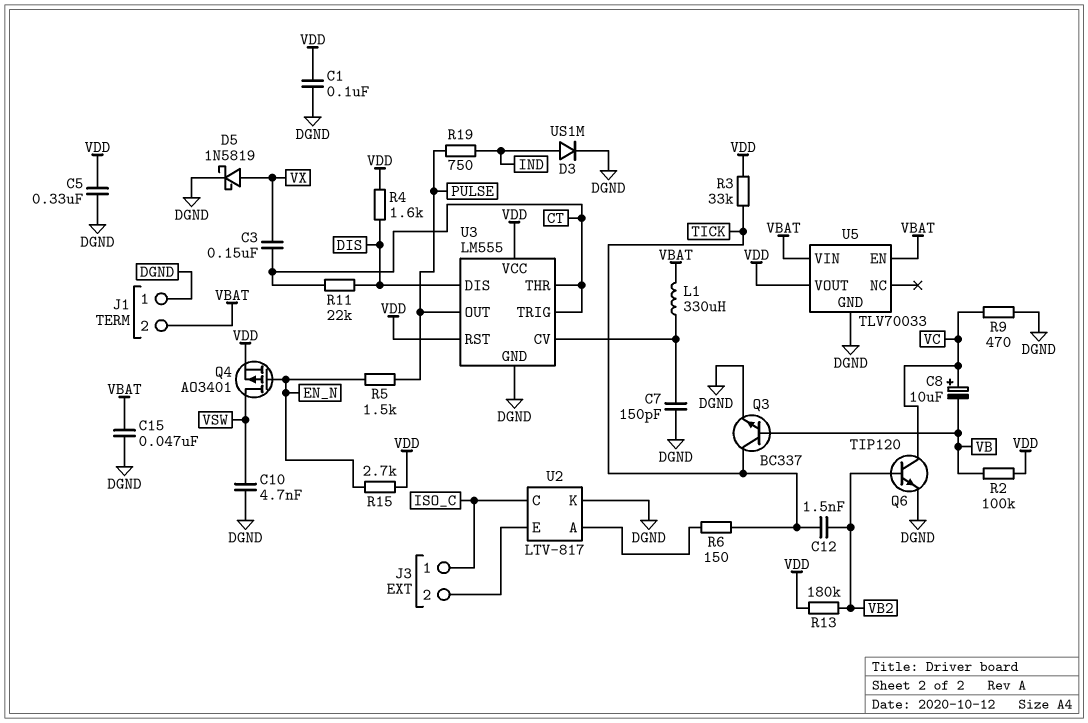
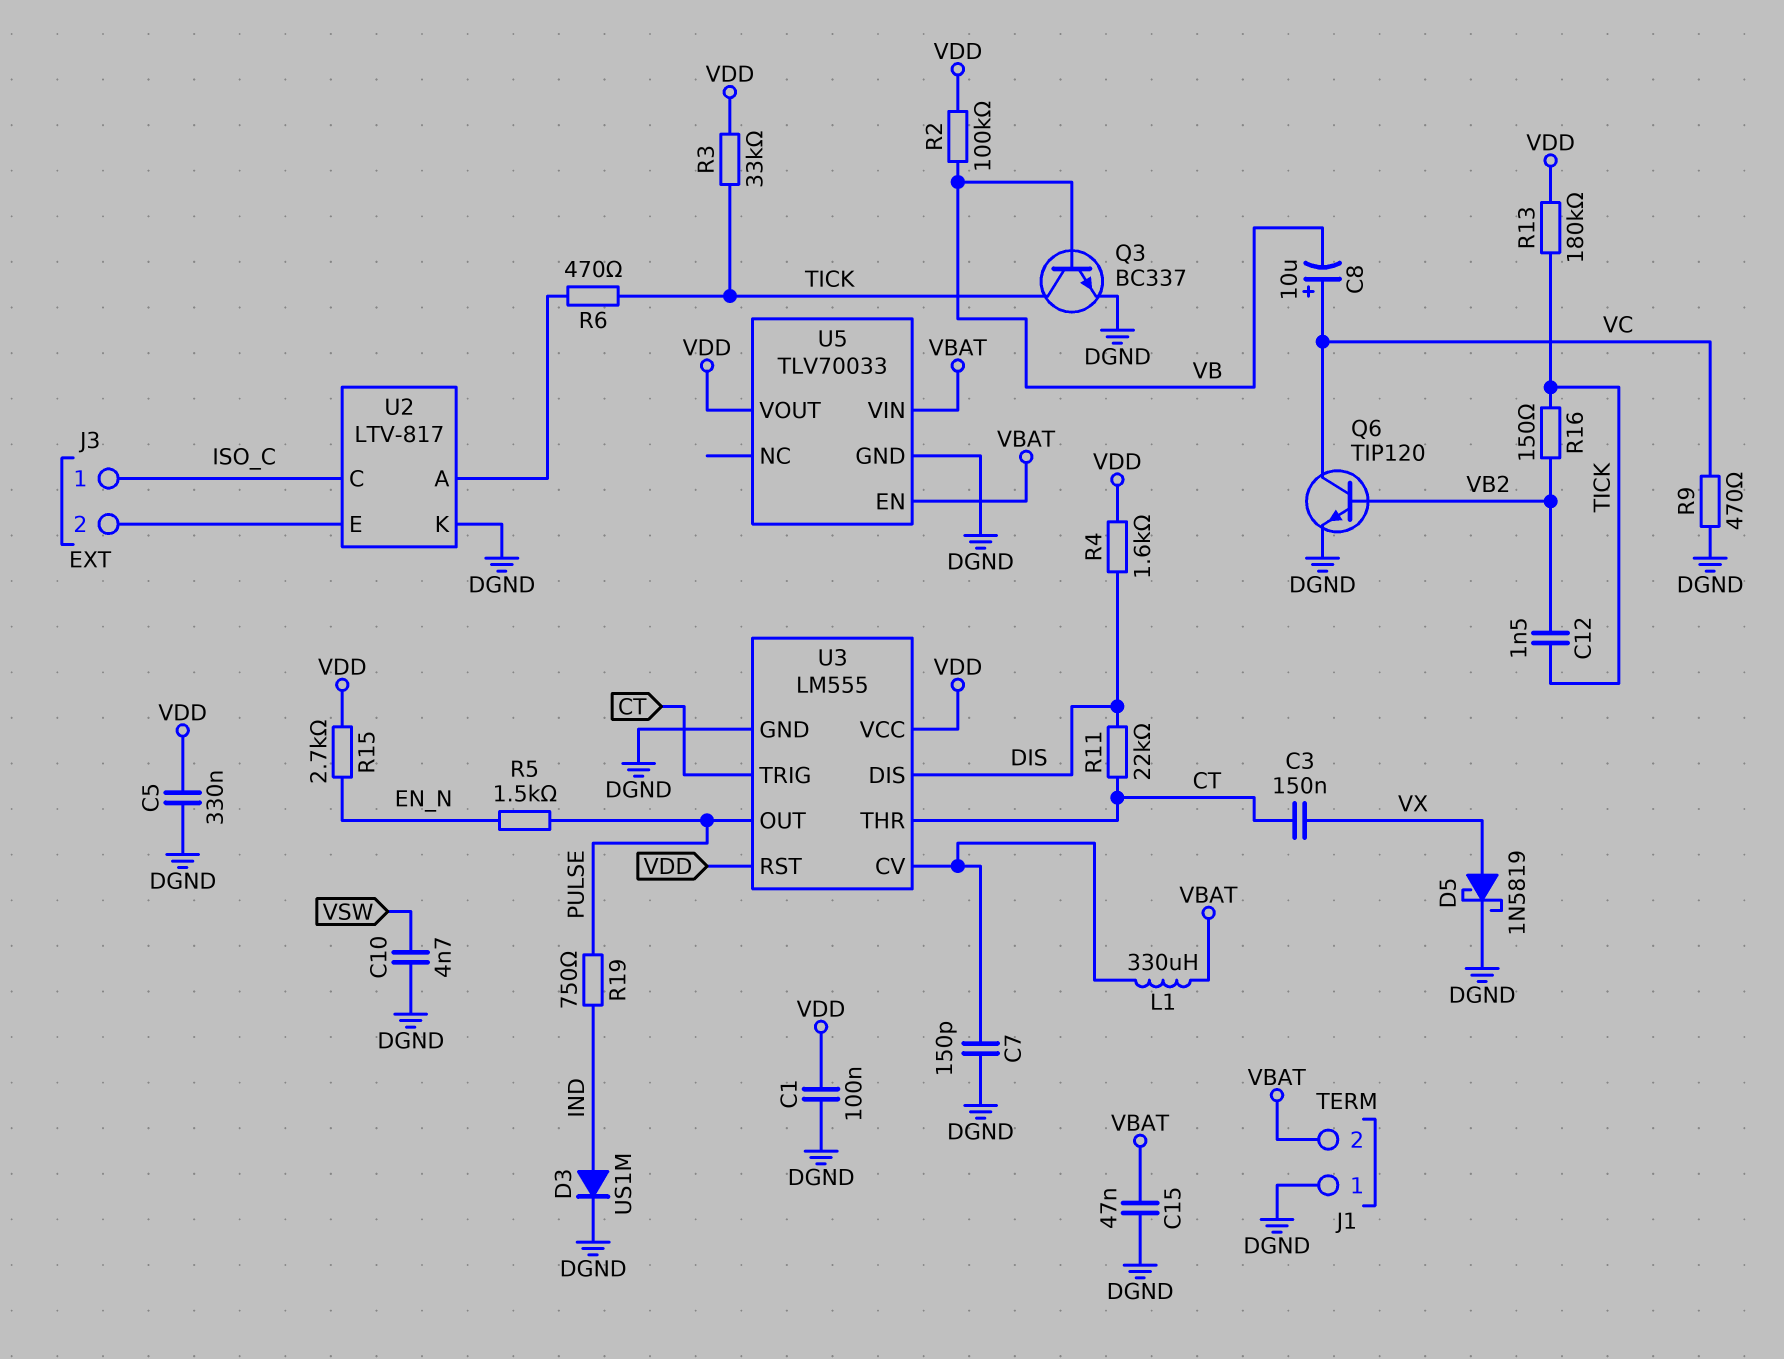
Q4: PMOS AO3401 (G EN_N, D VSW, S VDD) -> none
R6: 150 (TICK, U2/A) -> 470 (TICK, U2/A)
R13: 180k (VB2, VDD) -> 180k (TICK, VDD)
R16: none -> 150 (TICK, VB2)

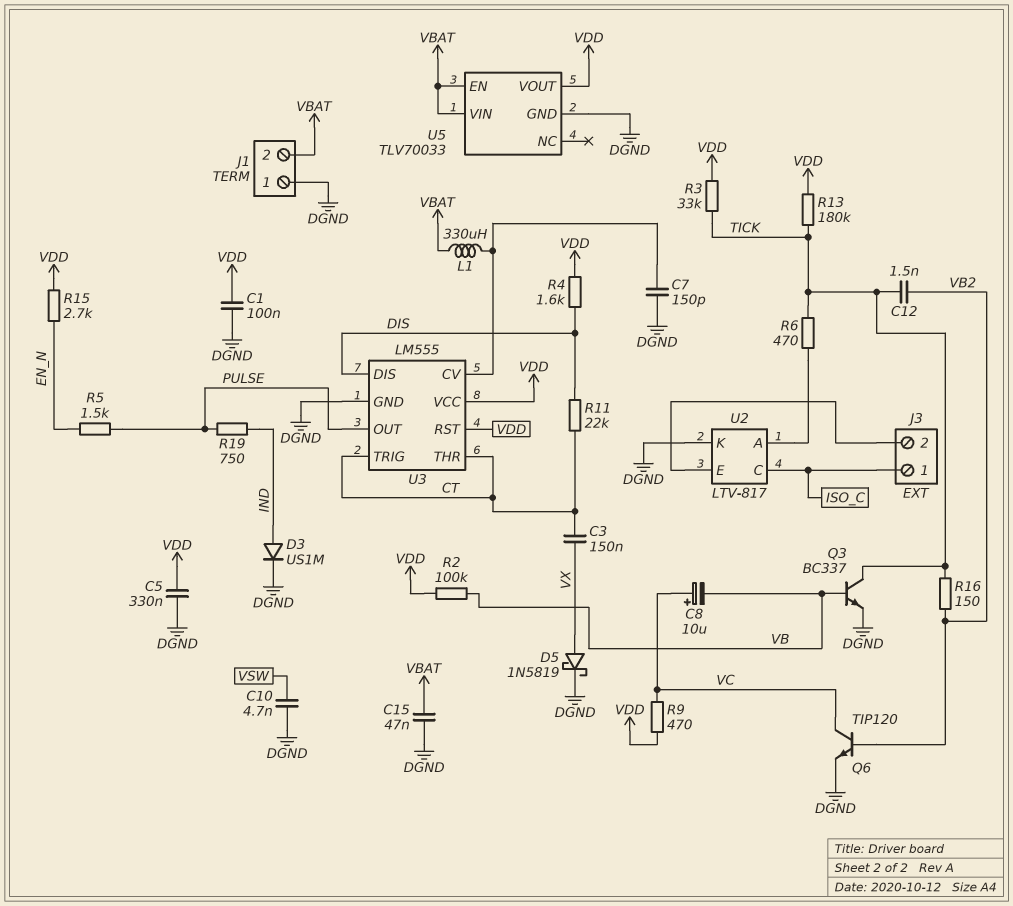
R9: 470 (DGND, VC) -> 470 (VC, VDD)

